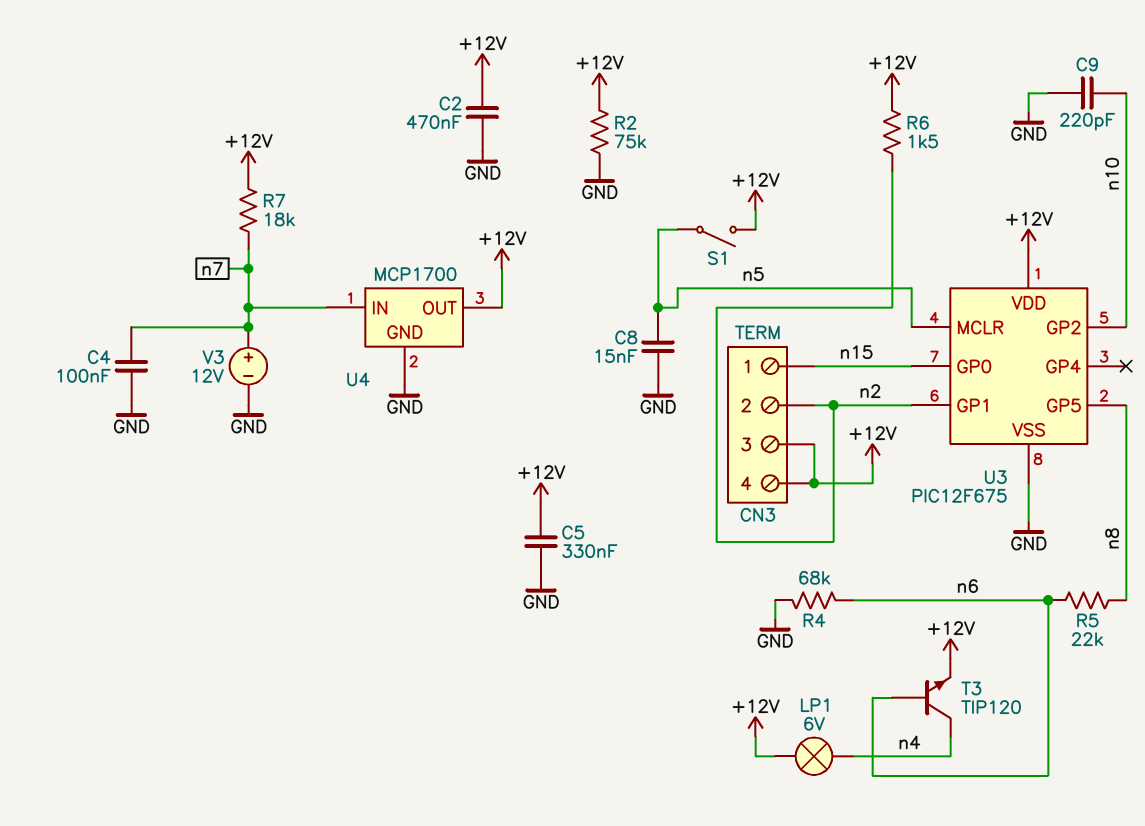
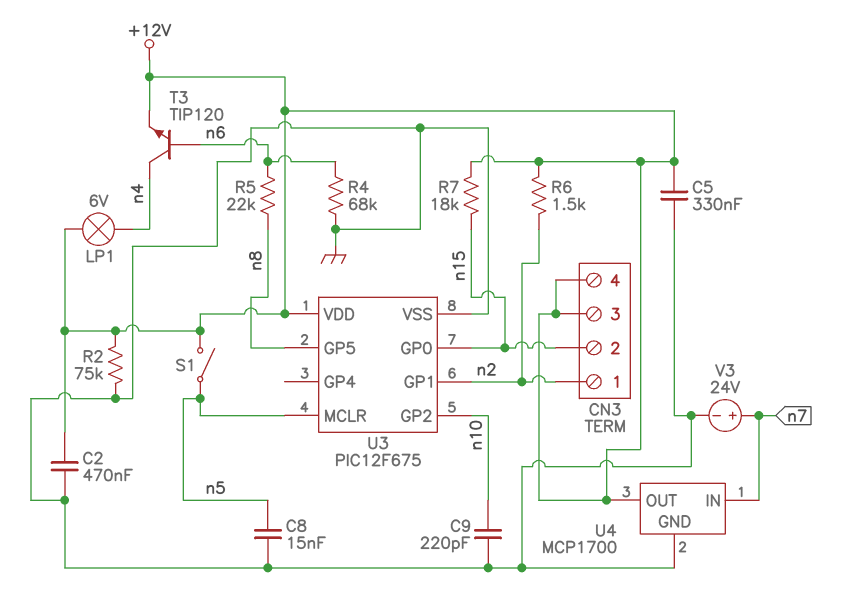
C4: 100nF (GND, n7) -> none
CN3 pin 1: n15 -> n2
CN3 pin 2: n2 -> n15
R7: 18k (+12V, n7) -> 18k (+12V, n15)
V3: 12V (plus n7, minus GND) -> 24V (plus n7, minus GND)

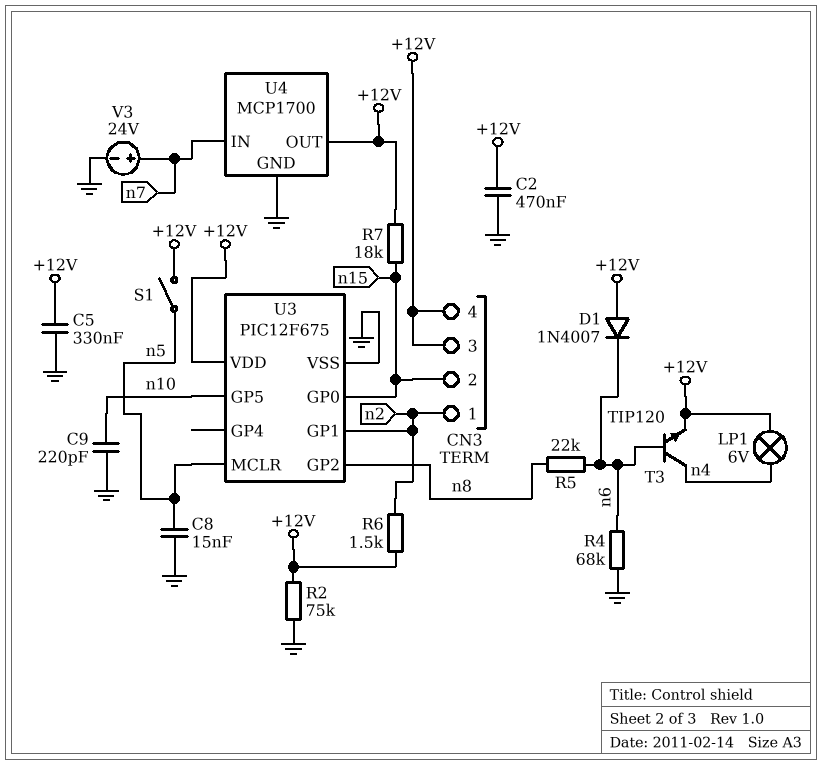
D1: none -> diode 1N4007 (A +12V, K n6)
U3 pin GP2: n10 -> n8
U3 pin GP5: n8 -> n10

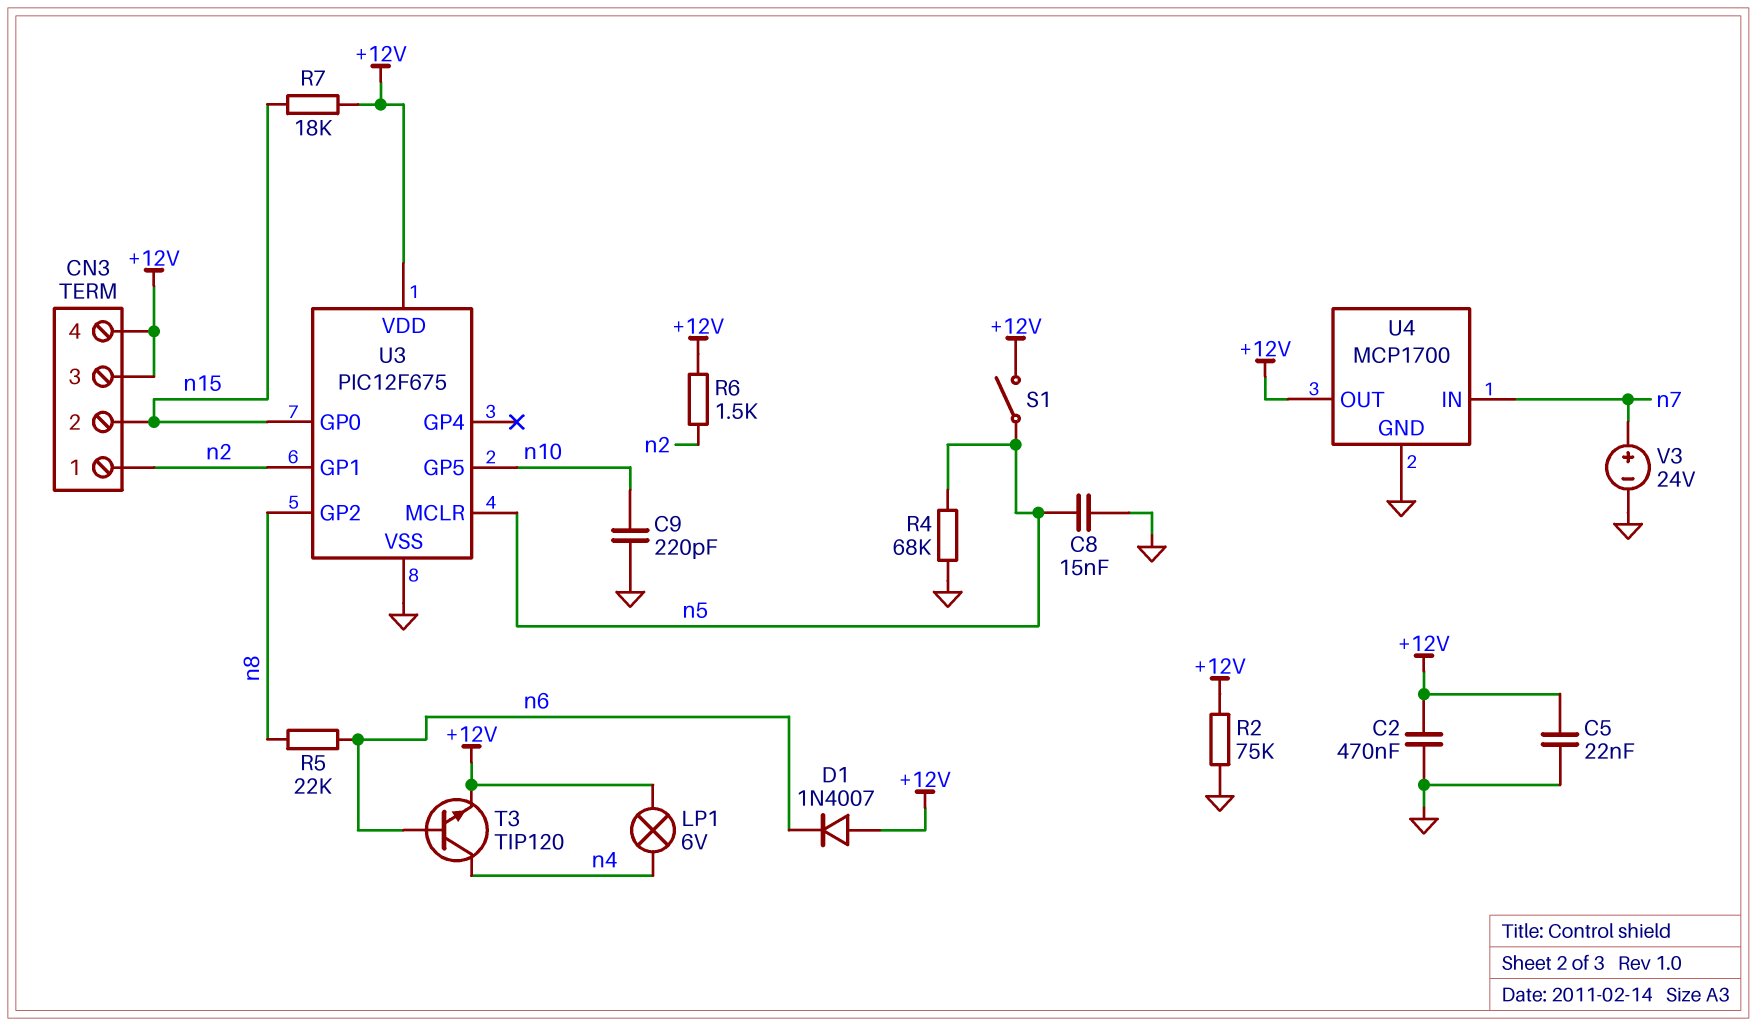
C5: 330nF (+12V, GND) -> 22nF (+12V, GND)
R4: 68k (GND, n6) -> 68k (GND, n5)

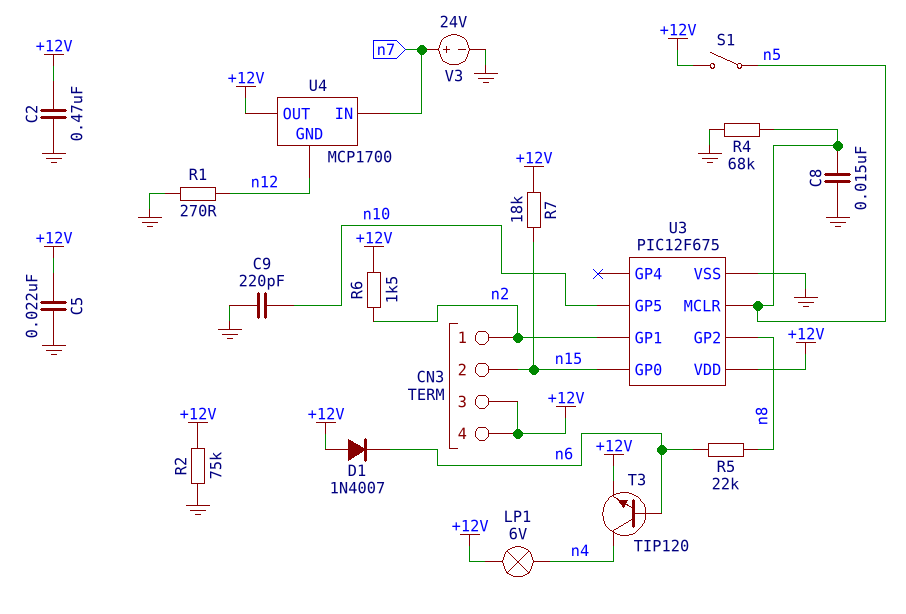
R1: none -> 270 (GND, n12)
U4 pin GND: GND -> n12

